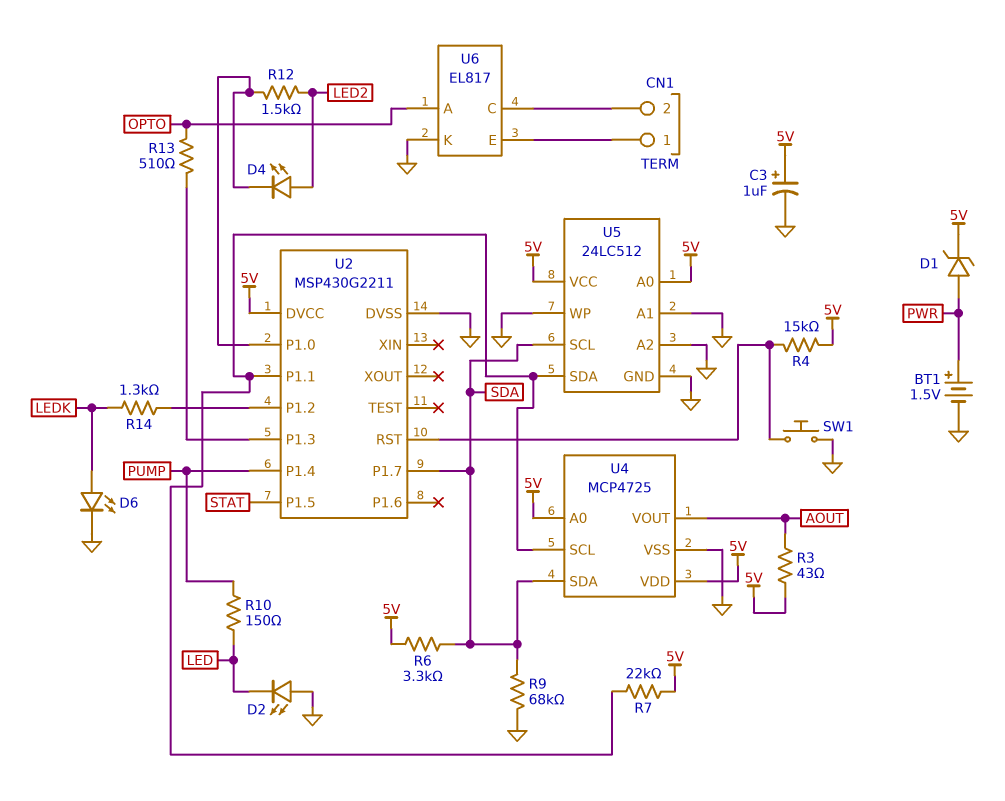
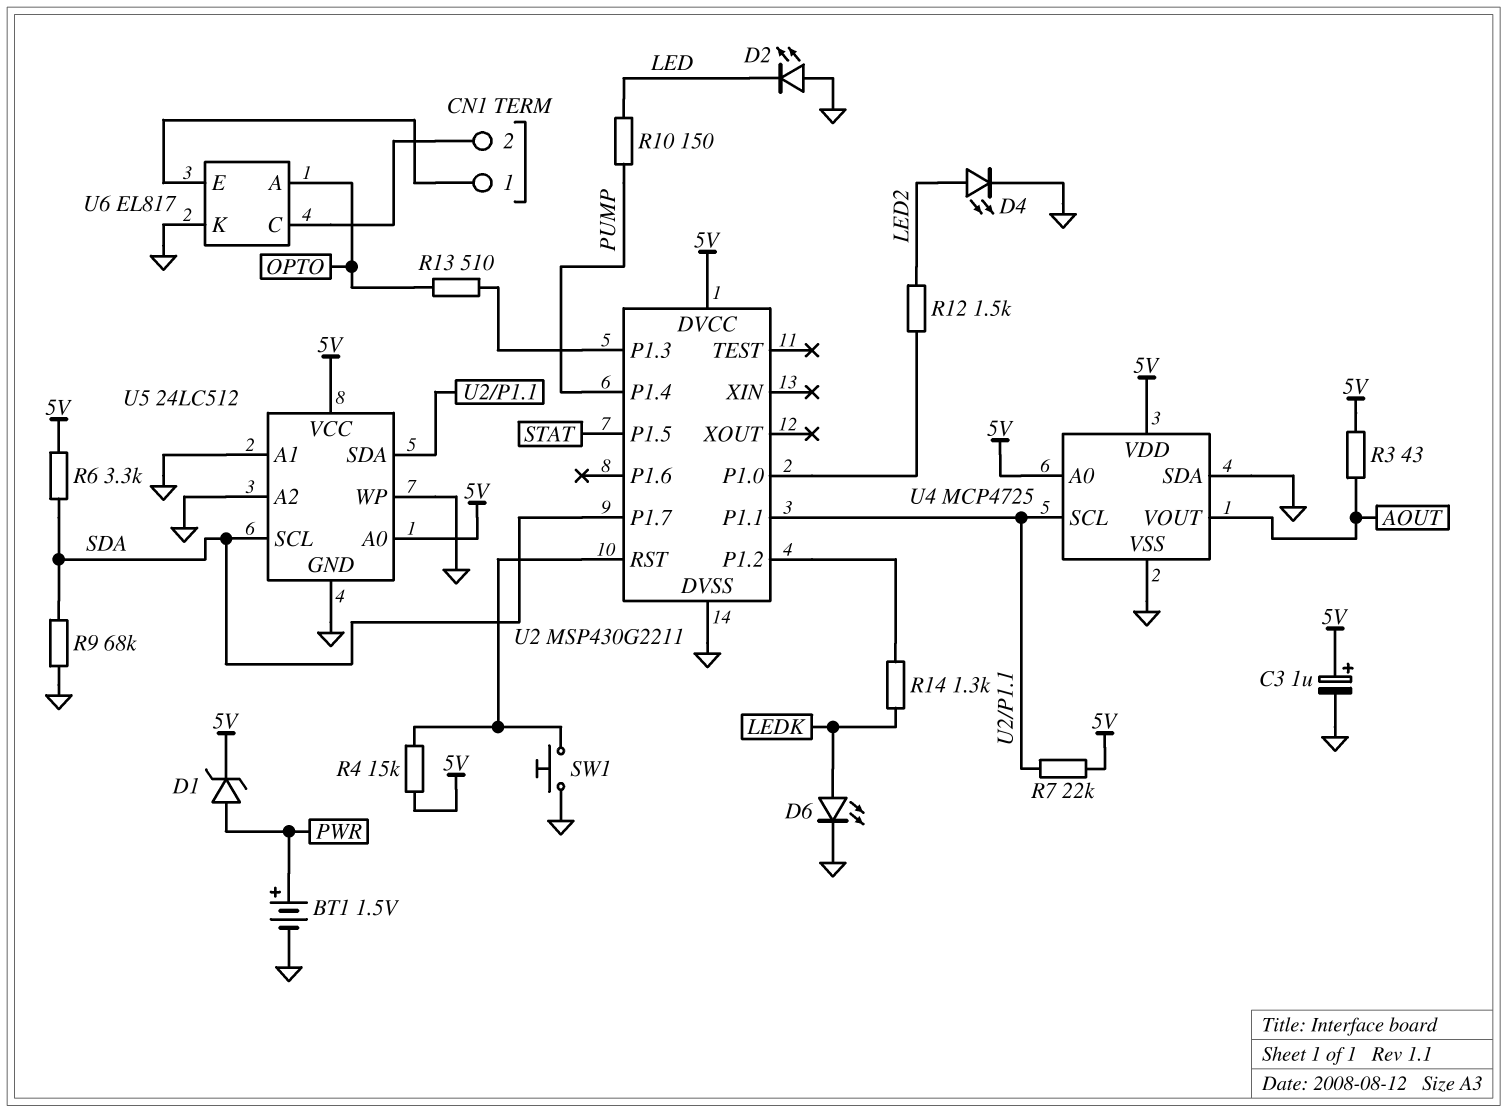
D4: LED (A LED2, K U2/P1.0) -> LED (A LED2, K GND)
U4 pin SDA: SDA -> GND

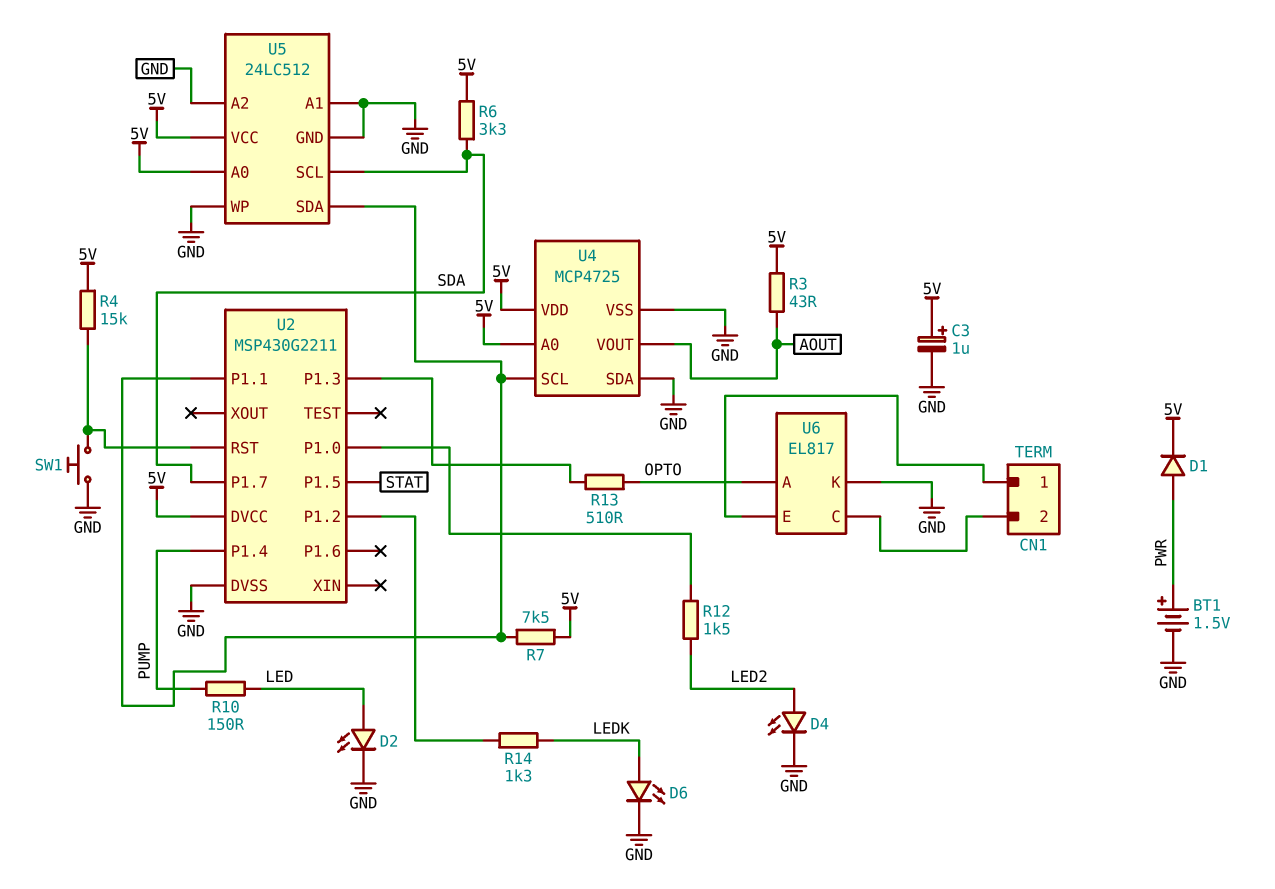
D1: zener (A PWR, K 5V) -> diode (A PWR, K 5V)
D2: LED (A GND, K LED) -> LED (A LED, K GND)
R7: 22k (5V, U2/P1.1) -> 7.5k (5V, U2/P1.1)
R9: 68k (GND, SDA) -> none

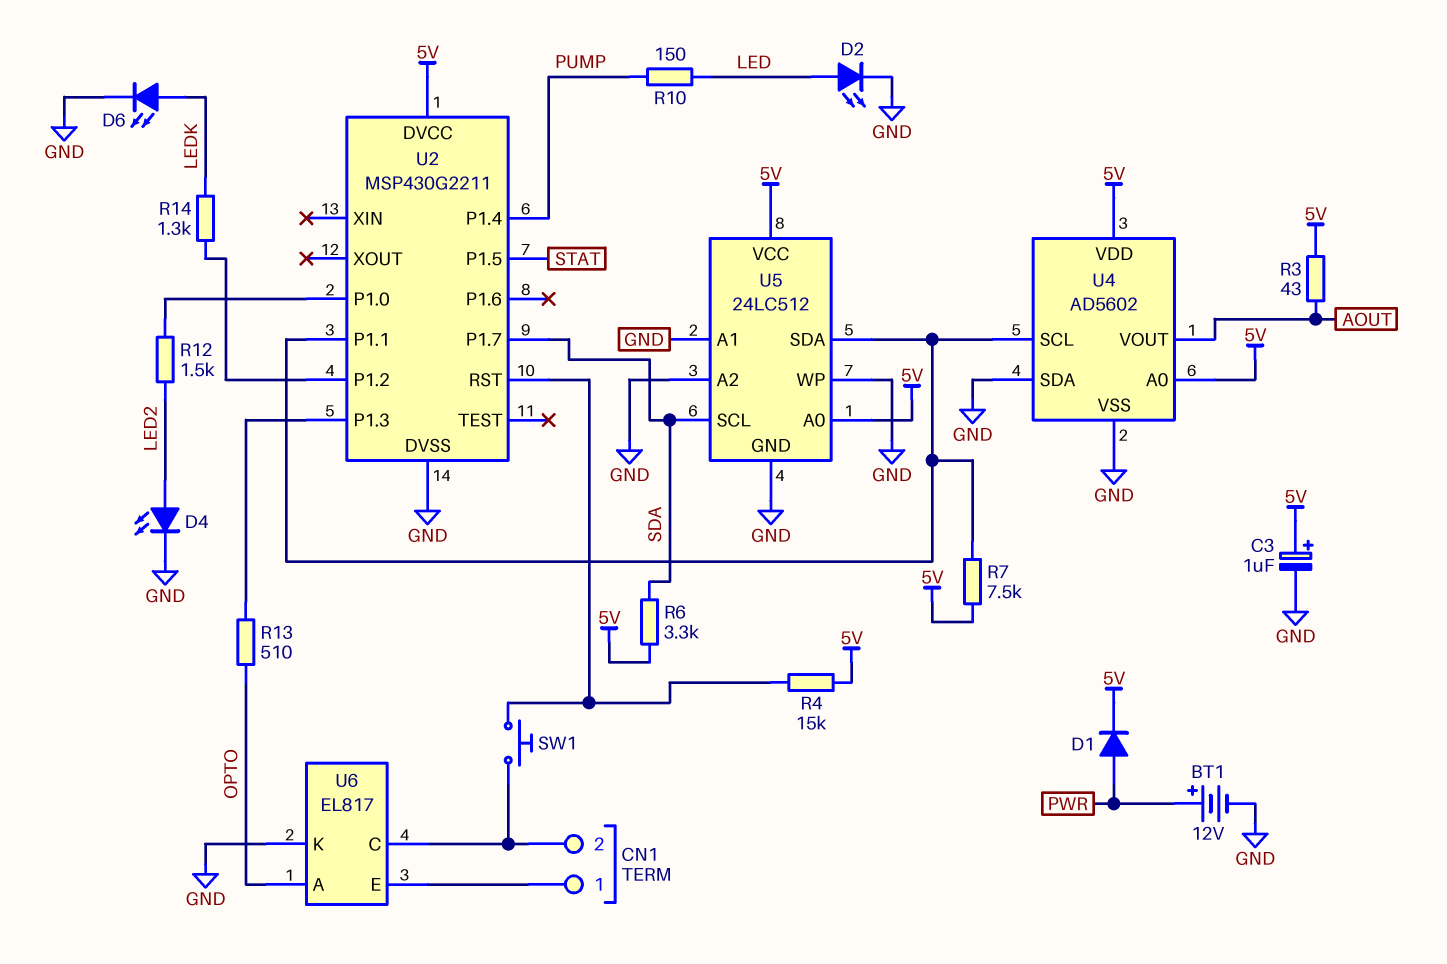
BT1: 1.5V (plus PWR, minus GND) -> 12V (plus PWR, minus GND)
SW1: button (GND, U2/RST) -> button (CN1/2, U2/RST)
U4: MCP4725 -> AD5602

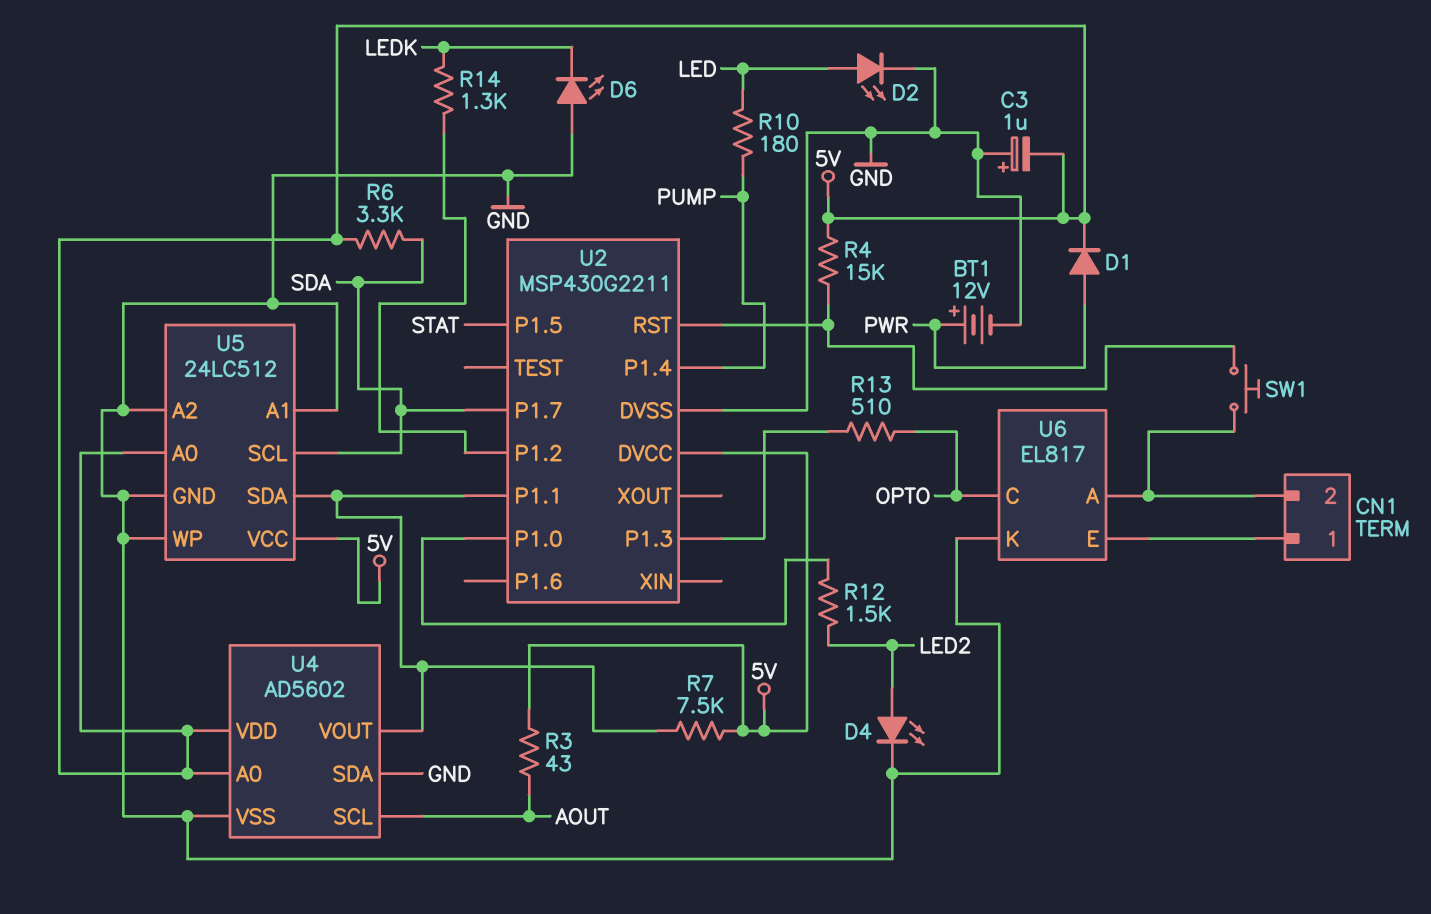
C3: 1uF (plus 5V, minus GND) -> 1uF (plus GND, minus 5V)
D6: LED (A LEDK, K GND) -> LED (A GND, K LEDK)
R10: 150 (LED, PUMP) -> 180 (LED, PUMP)
U4 pin SCL: U2/P1.1 -> AOUT
U4 pin VOUT: AOUT -> U2/P1.1
U6 pin A: OPTO -> CN1/2
U6 pin C: CN1/2 -> OPTO

